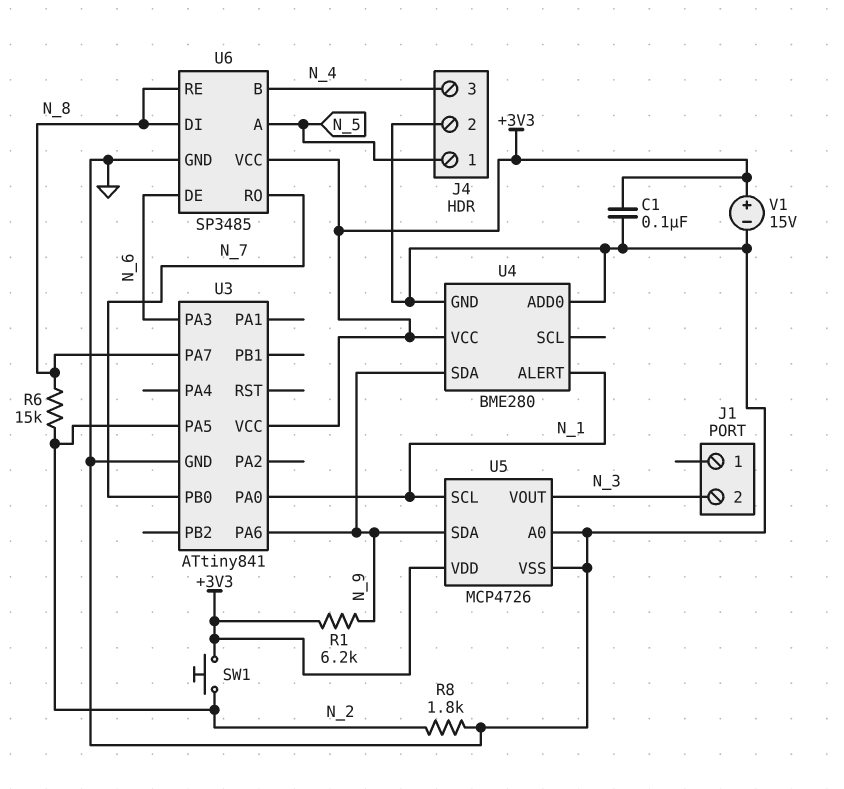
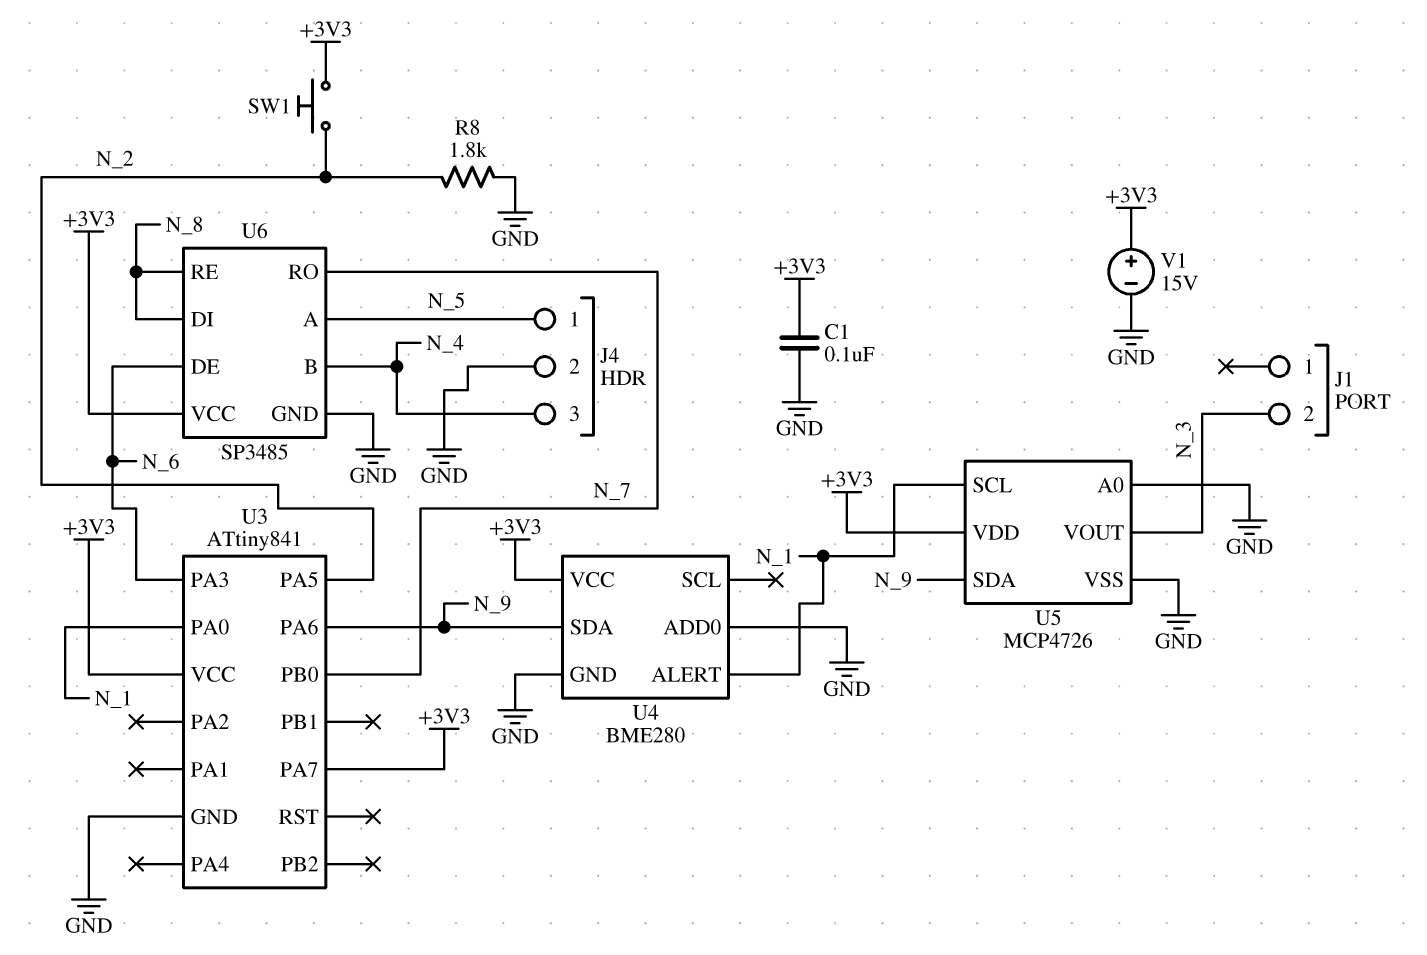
R1: 6.2k (+3V3, N_9) -> none
R6: 15k (N_2, N_8) -> none
U3 pin PA7: N_8 -> +3V3

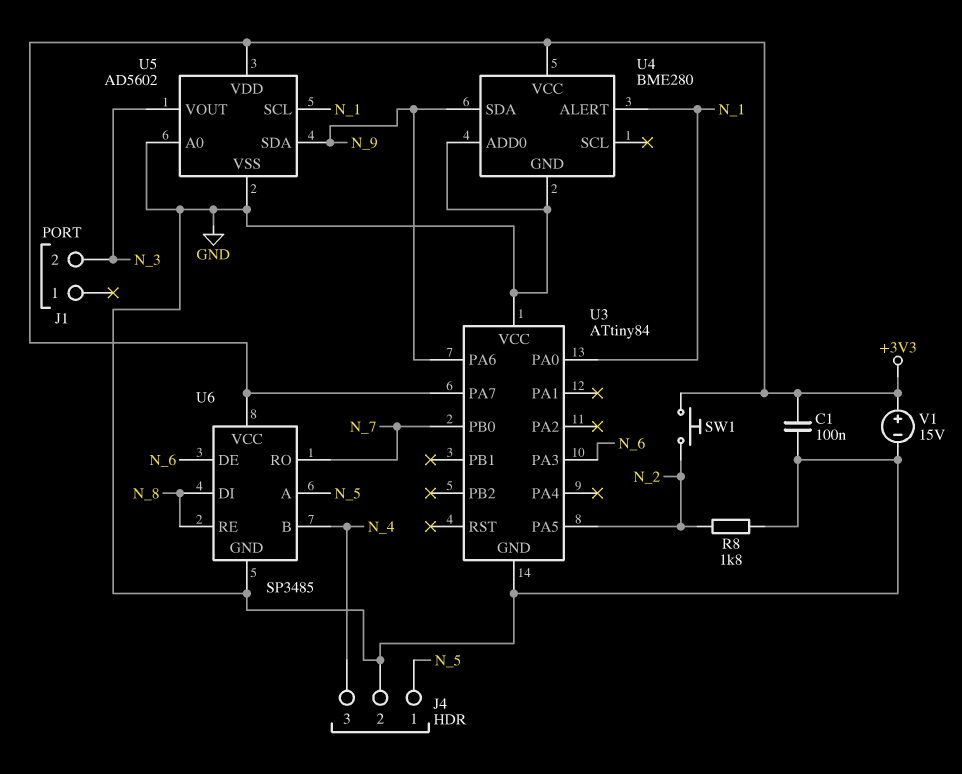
U3: ATtiny841 -> ATtiny84
U3 pin VCC: +3V3 -> GND
U5: MCP4726 -> AD5602

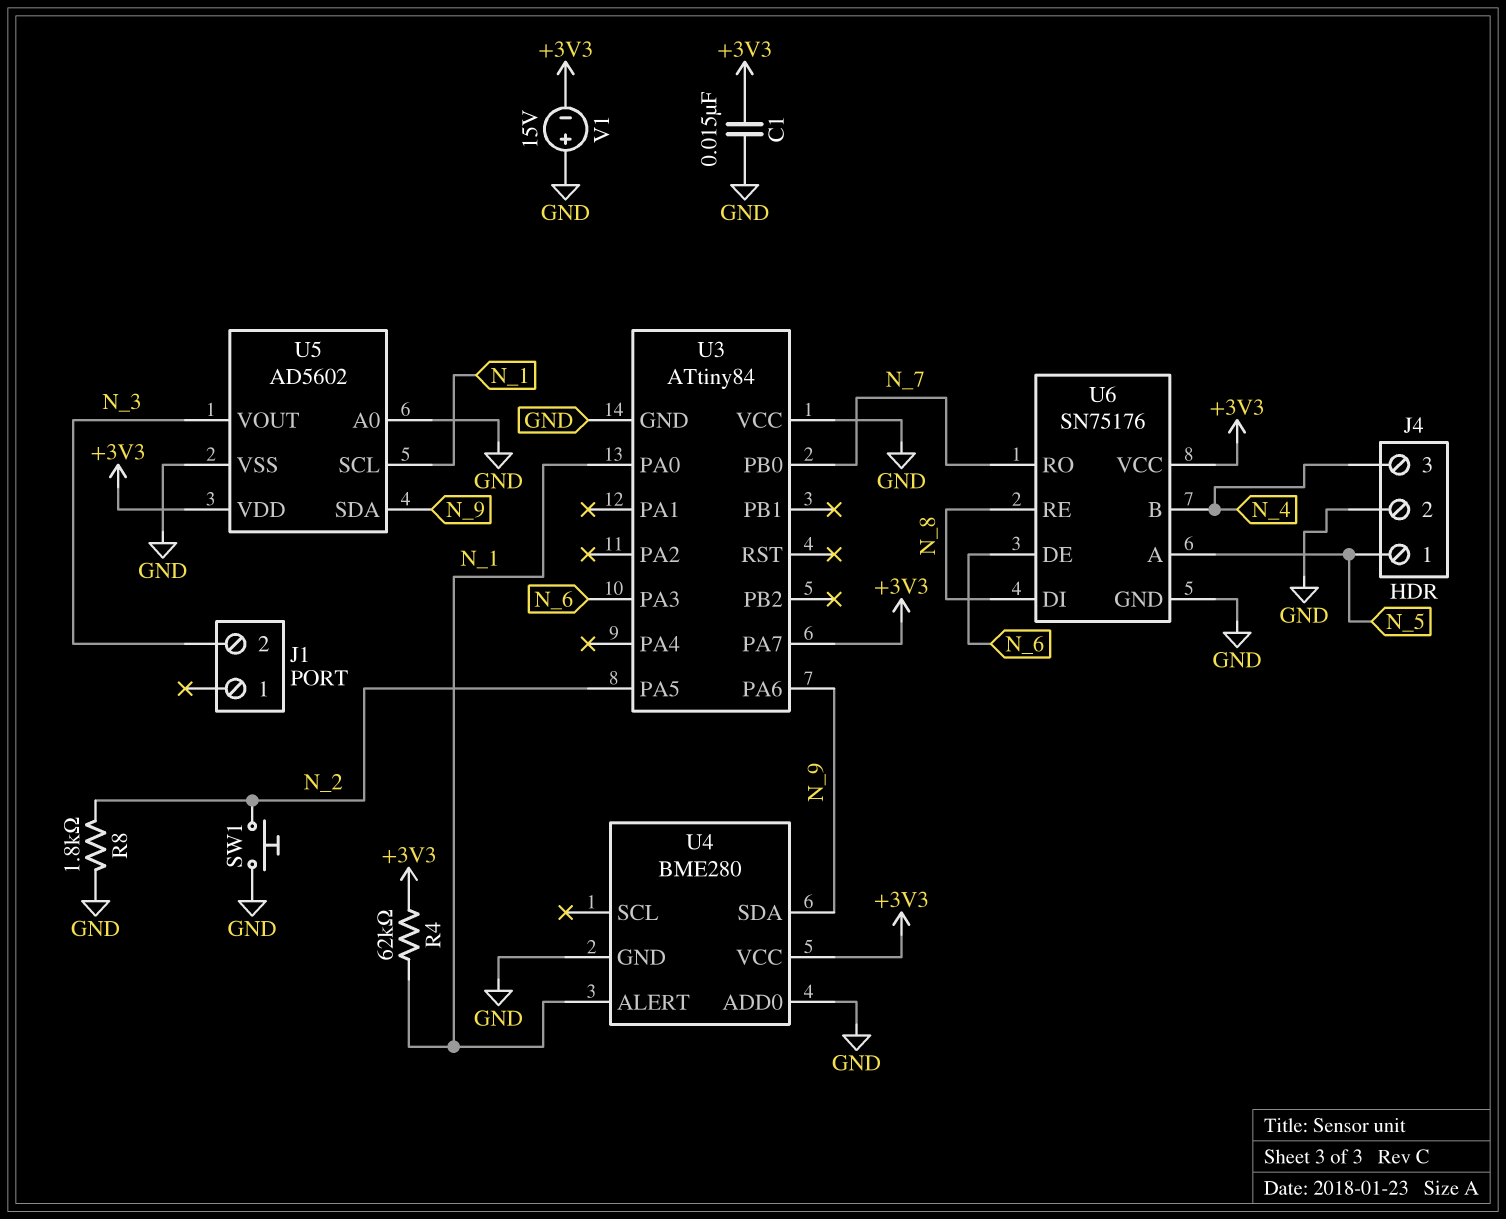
C1: 100nF (+3V3, GND) -> 15nF (+3V3, GND)
R4: none -> 62k (+3V3, N_1)
SW1: button (+3V3, N_2) -> button (GND, N_2)
U6: SP3485 -> SN75176
V1: 15V (plus +3V3, minus GND) -> 15V (plus GND, minus +3V3)

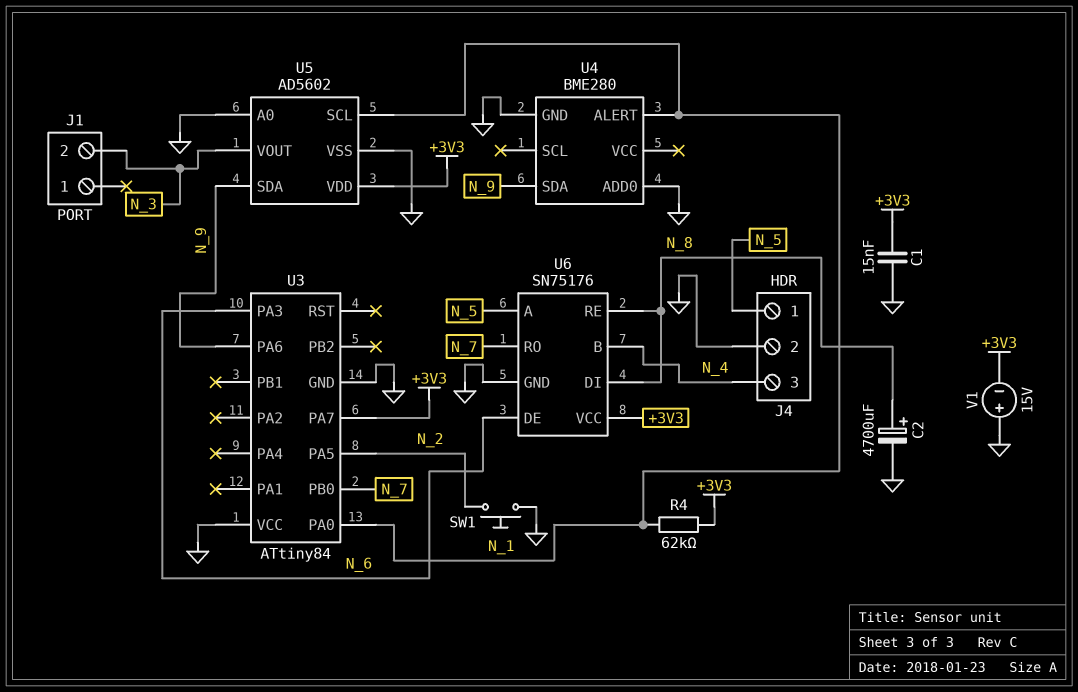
C2: none -> 4700uF (plus N_8, minus GND)
R8: 1.8k (GND, N_2) -> none
U4 pin VCC: +3V3 -> none

